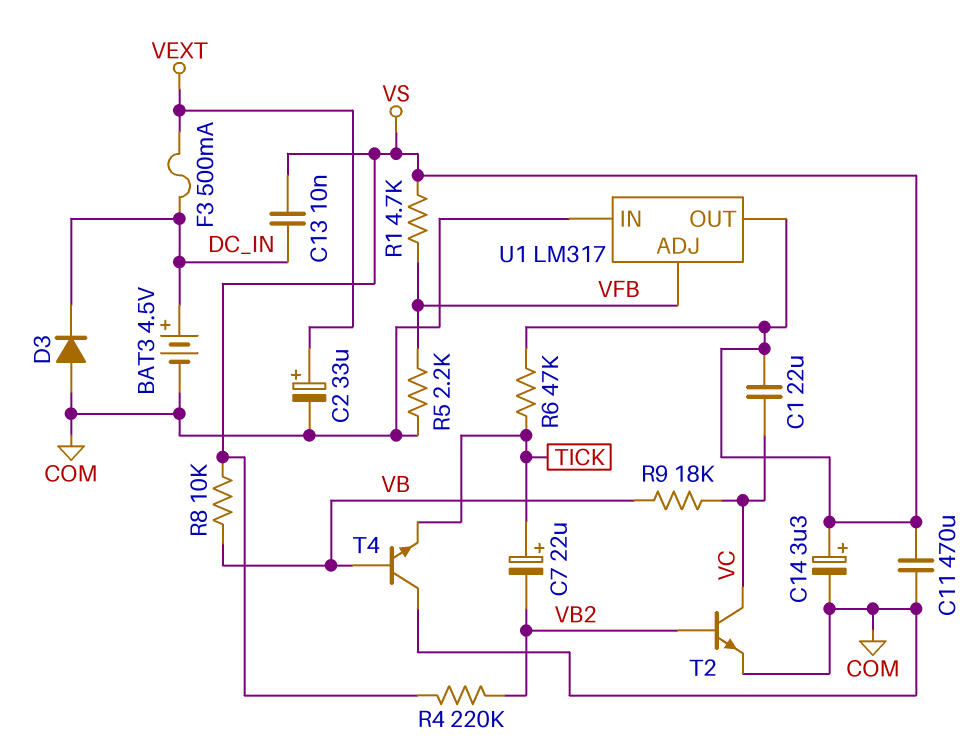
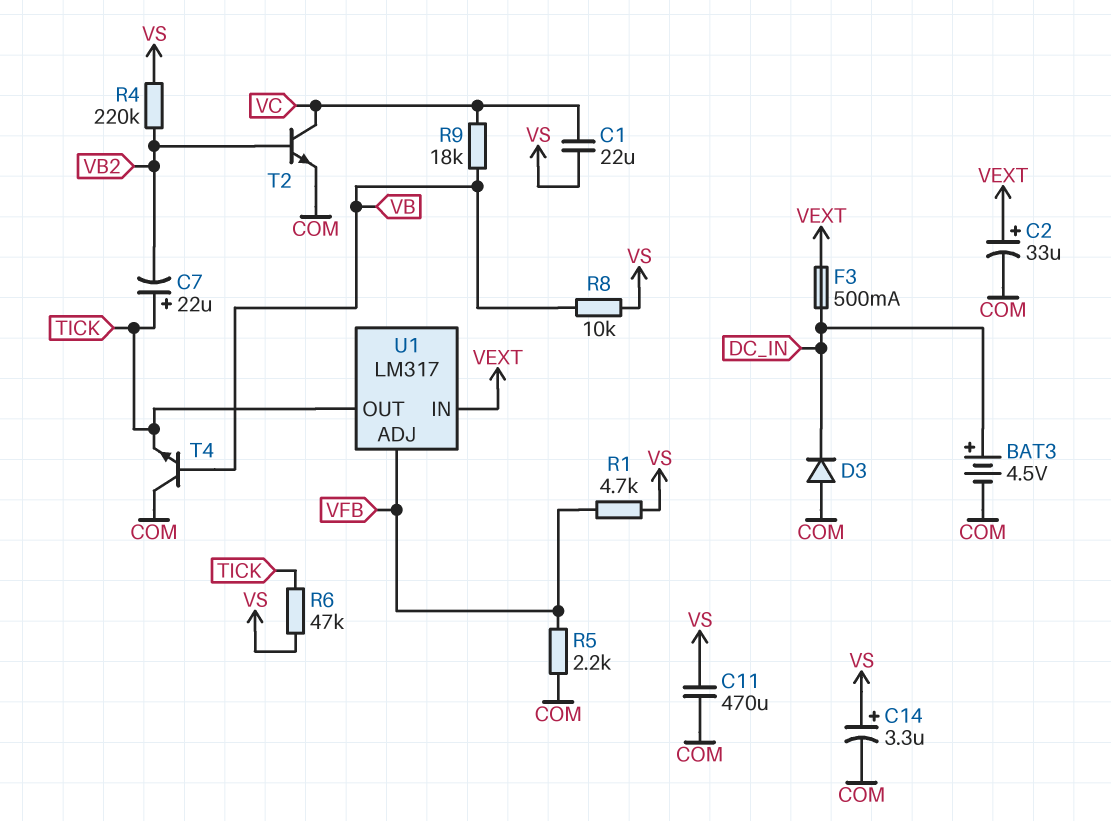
C13: 10nF (DC_IN, VS) -> none
U1 pin IN: COM -> VEXT
U1 pin OUT: VS -> TICK

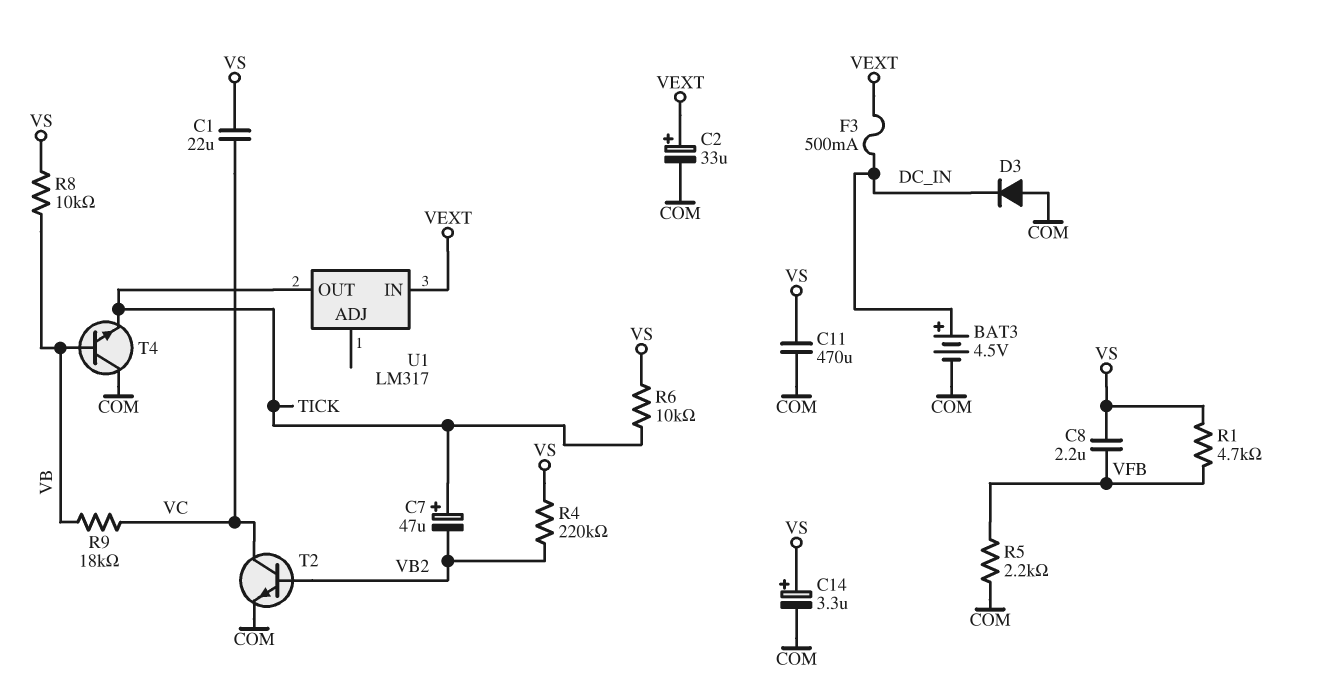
C7: 22uF (plus TICK, minus VB2) -> 47uF (plus TICK, minus VB2)
C8: none -> 2.2uF (VFB, VS)
R6: 47k (TICK, VS) -> 10k (TICK, VS)
U1 pin ADJ: VFB -> none

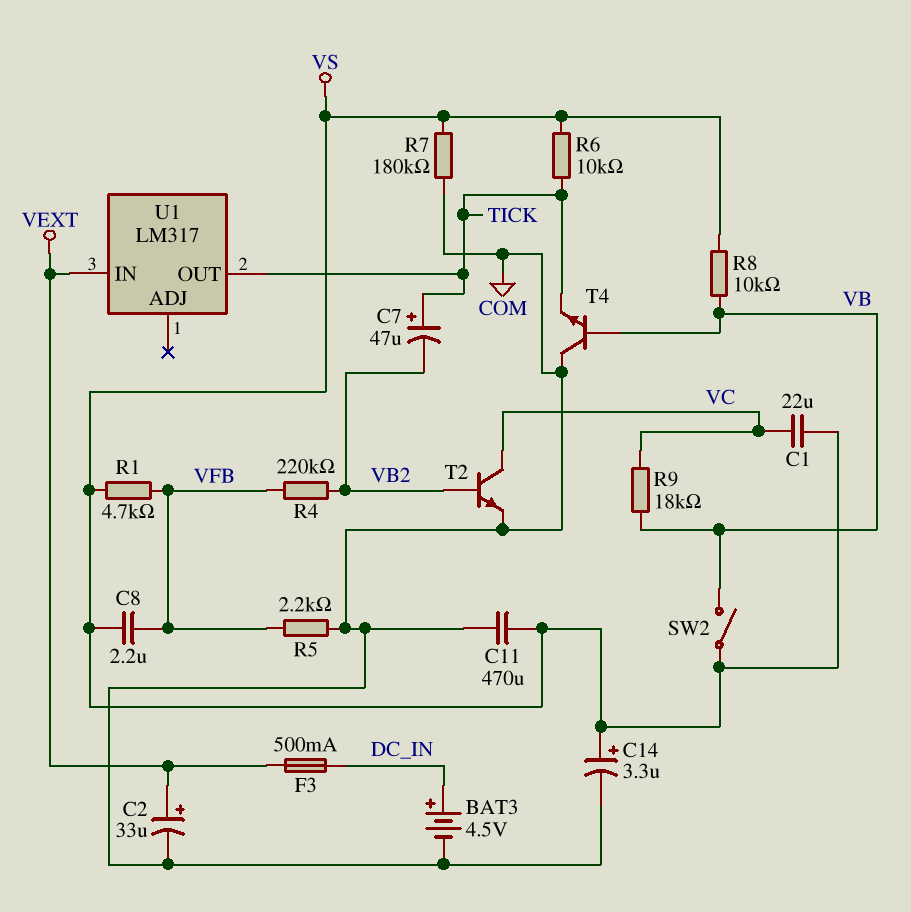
D3: diode (A COM, K DC_IN) -> none
R4: 220k (VB2, VS) -> 220k (VB2, VFB)
R7: none -> 180k (COM, VS)
SW2: none -> switch (VB, VS)

